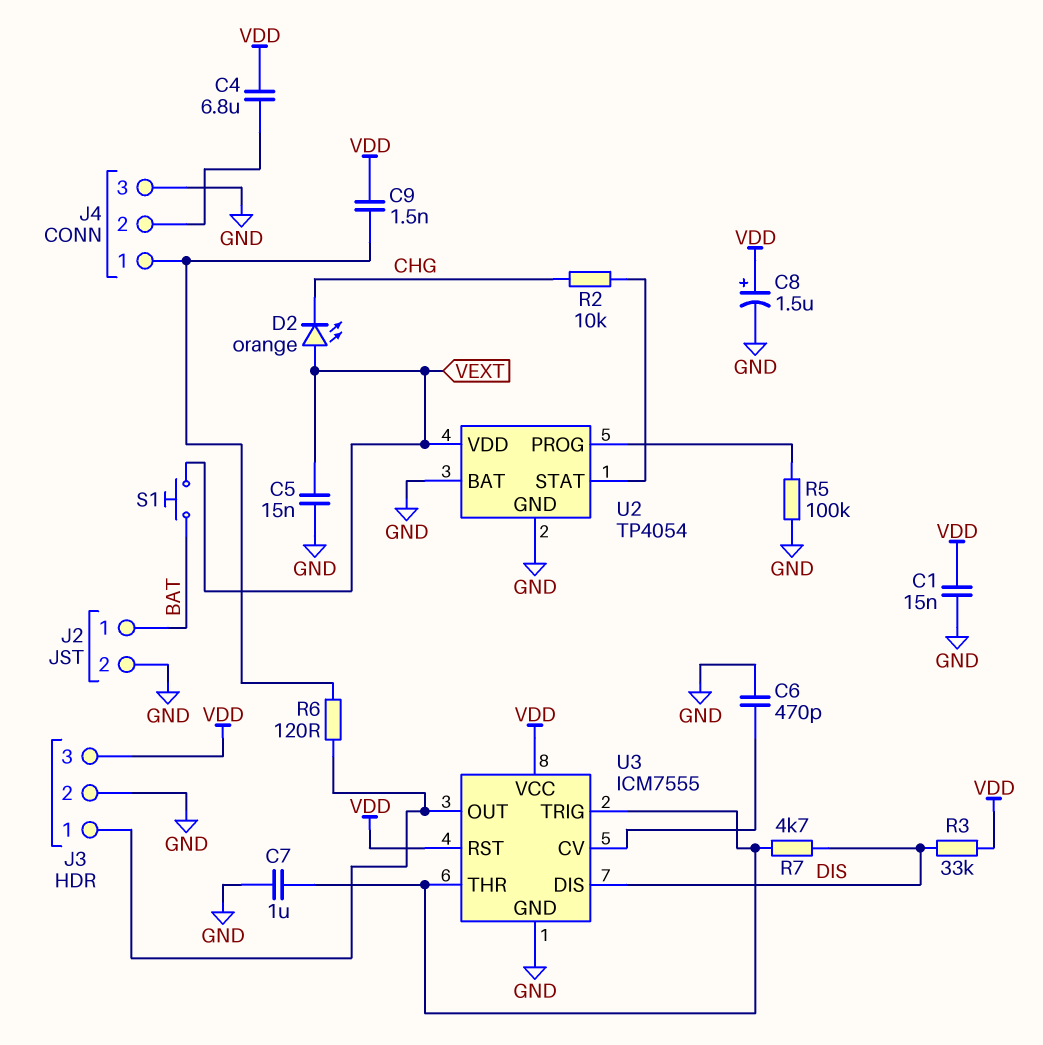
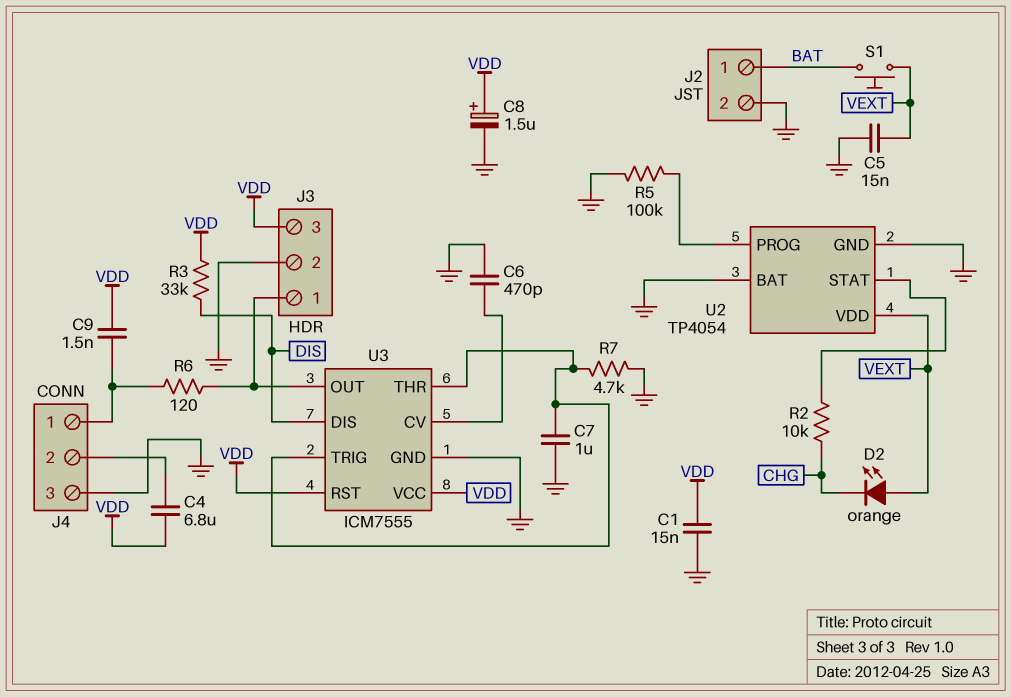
R7: 4.7k (DIS, U3/THR) -> 4.7k (GND, U3/THR)

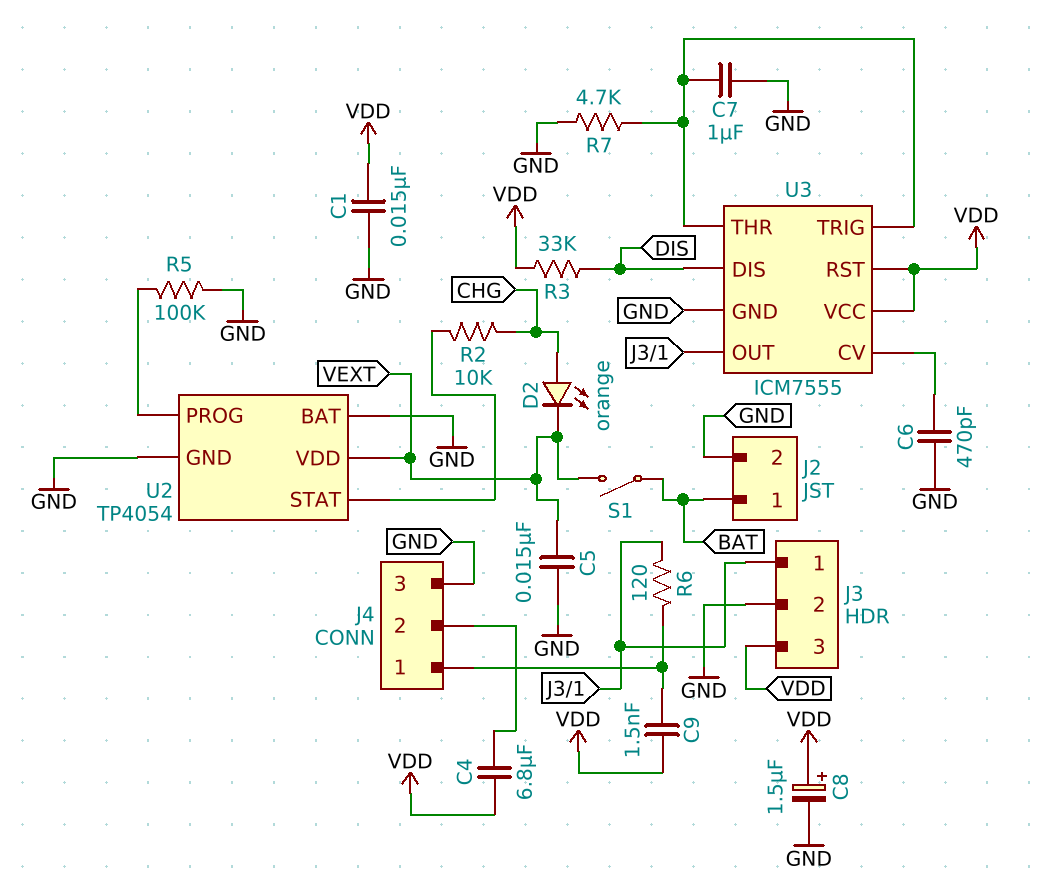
D2: LED orange (A VEXT, K CHG) -> LED orange (A CHG, K VEXT)
S1: button (BAT, VEXT) -> switch (BAT, VEXT)

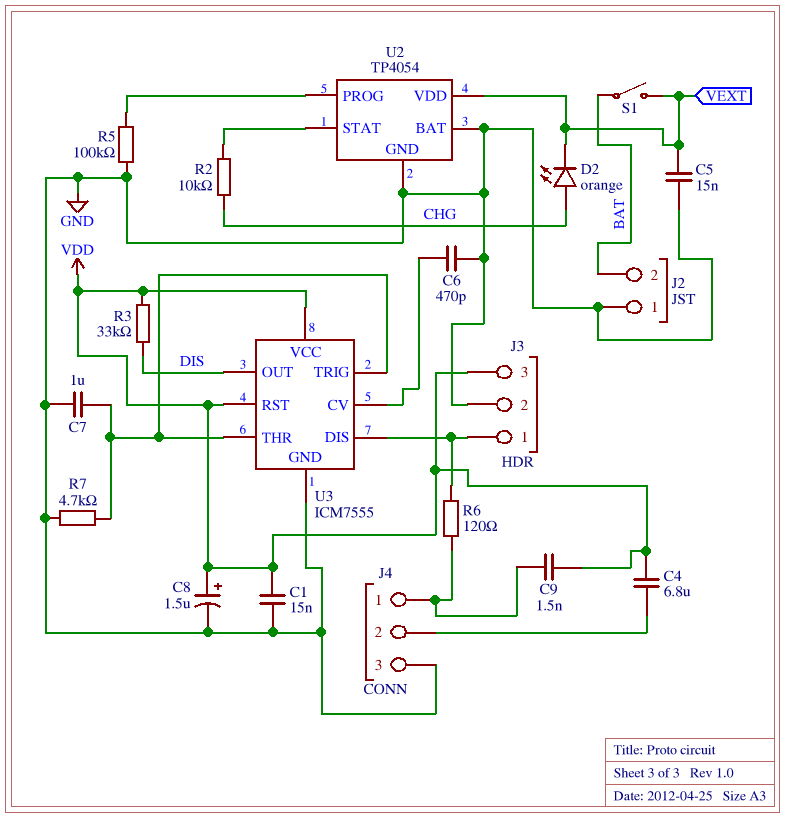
J2 pin 1: BAT -> GND
J2 pin 2: GND -> BAT
U3 pin DIS: DIS -> J3/1
U3 pin OUT: J3/1 -> DIS

